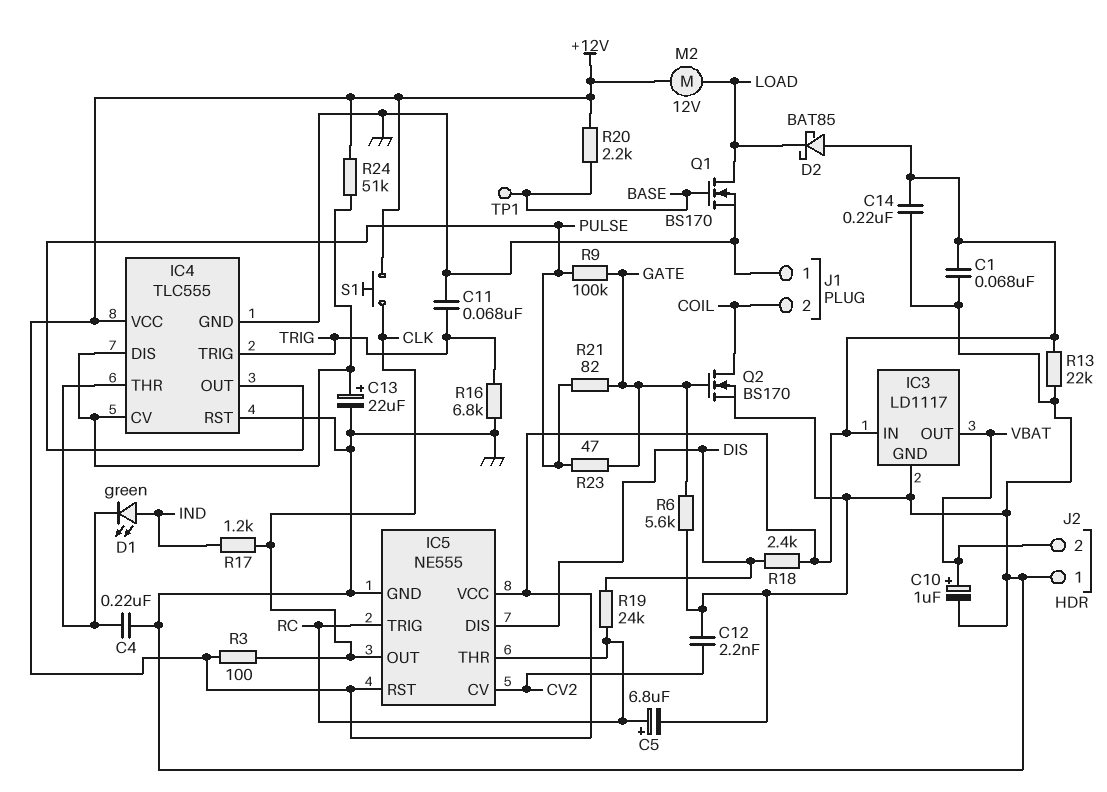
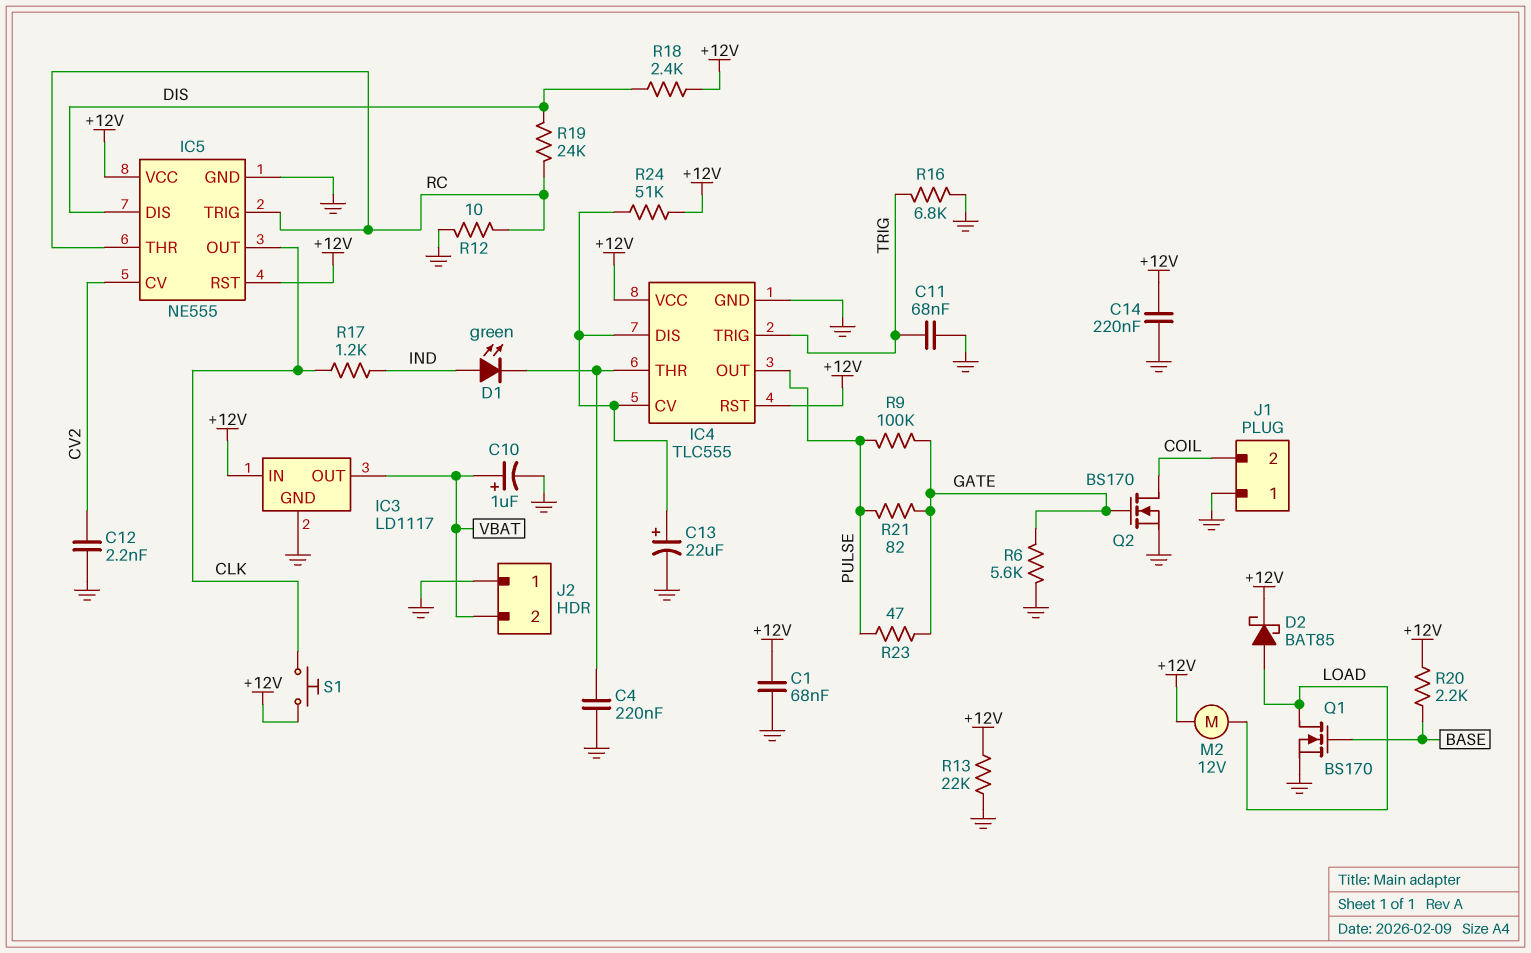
C5: 6.8uF (plus RC, minus GND) -> none
D2: schottky BAT85 (A +12V, K LOAD) -> schottky BAT85 (A LOAD, K +12V)
IC4 pin RST: GND -> +12V
R3: 100 (+12V, CLK) -> none
R12: none -> 10 (GND, RC)
TP1: test point (BASE) -> none

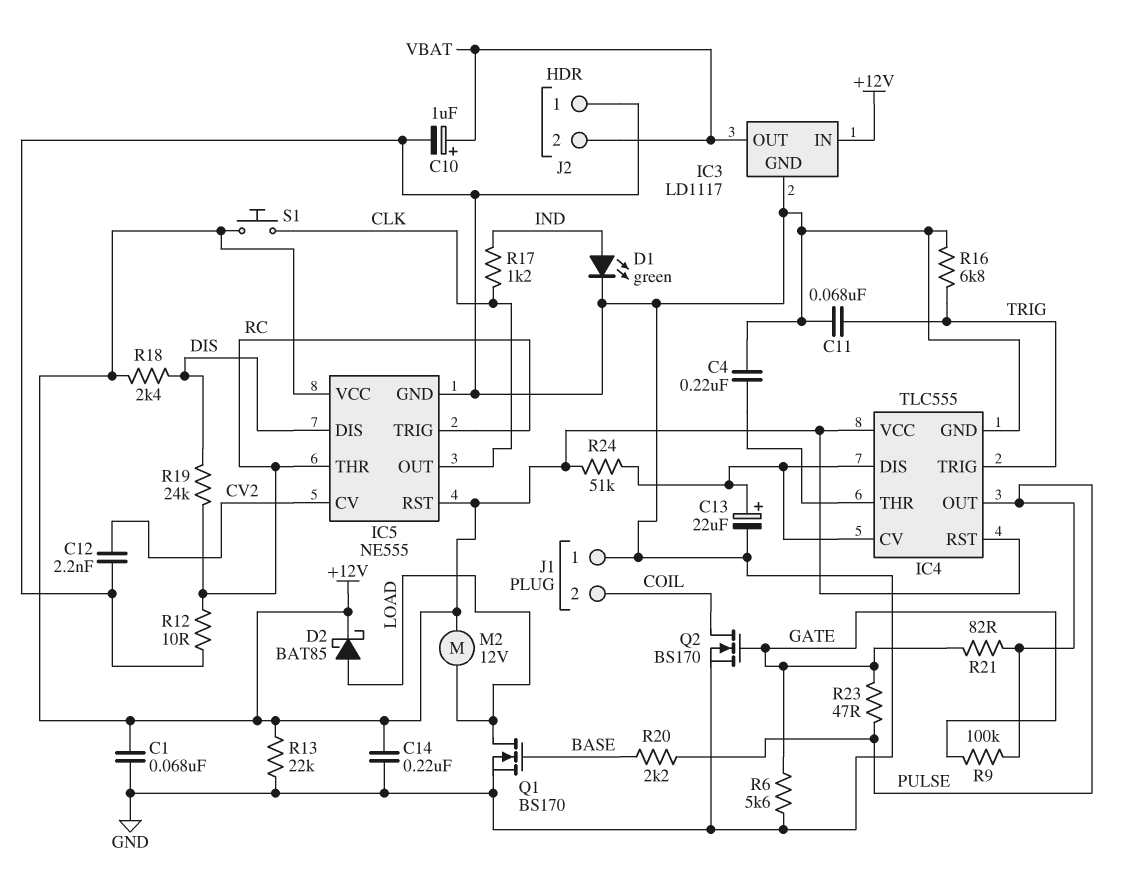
D1: LED green (A IND, K IC4/THR) -> LED green (A IND, K GND)
R20: 2.2k (+12V, BASE) -> 2.2k (BASE, PULSE)

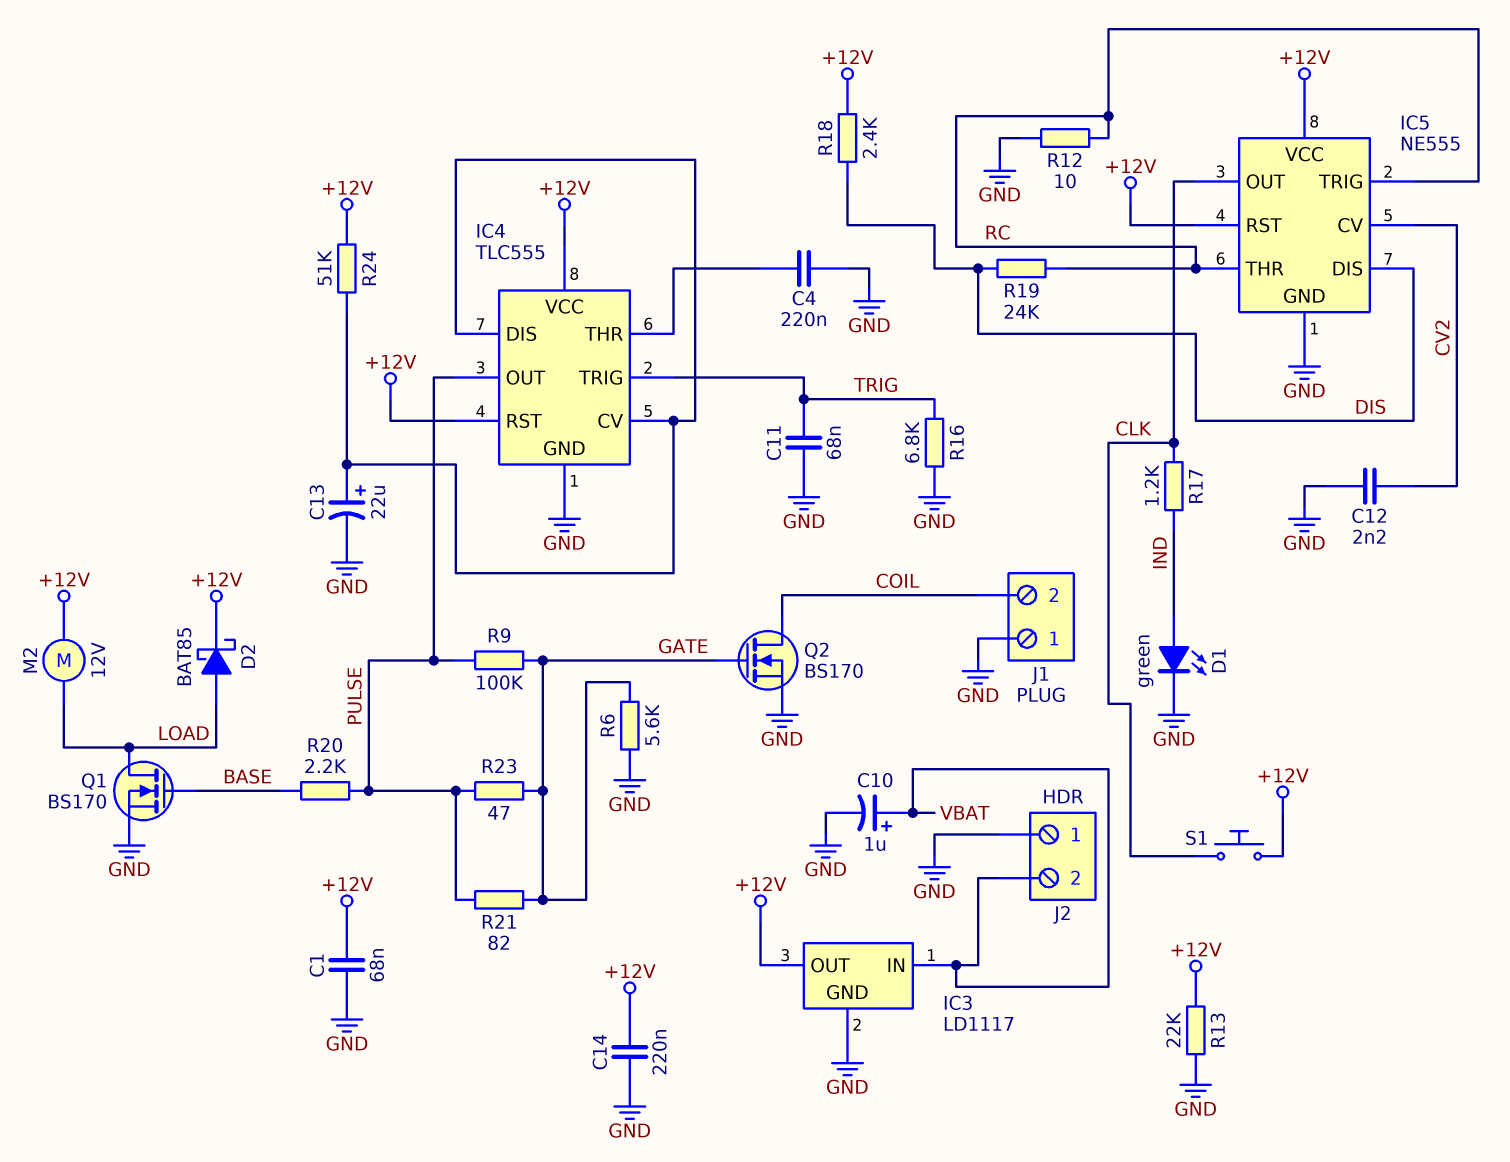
IC3 pin IN: +12V -> VBAT
IC3 pin OUT: VBAT -> +12V

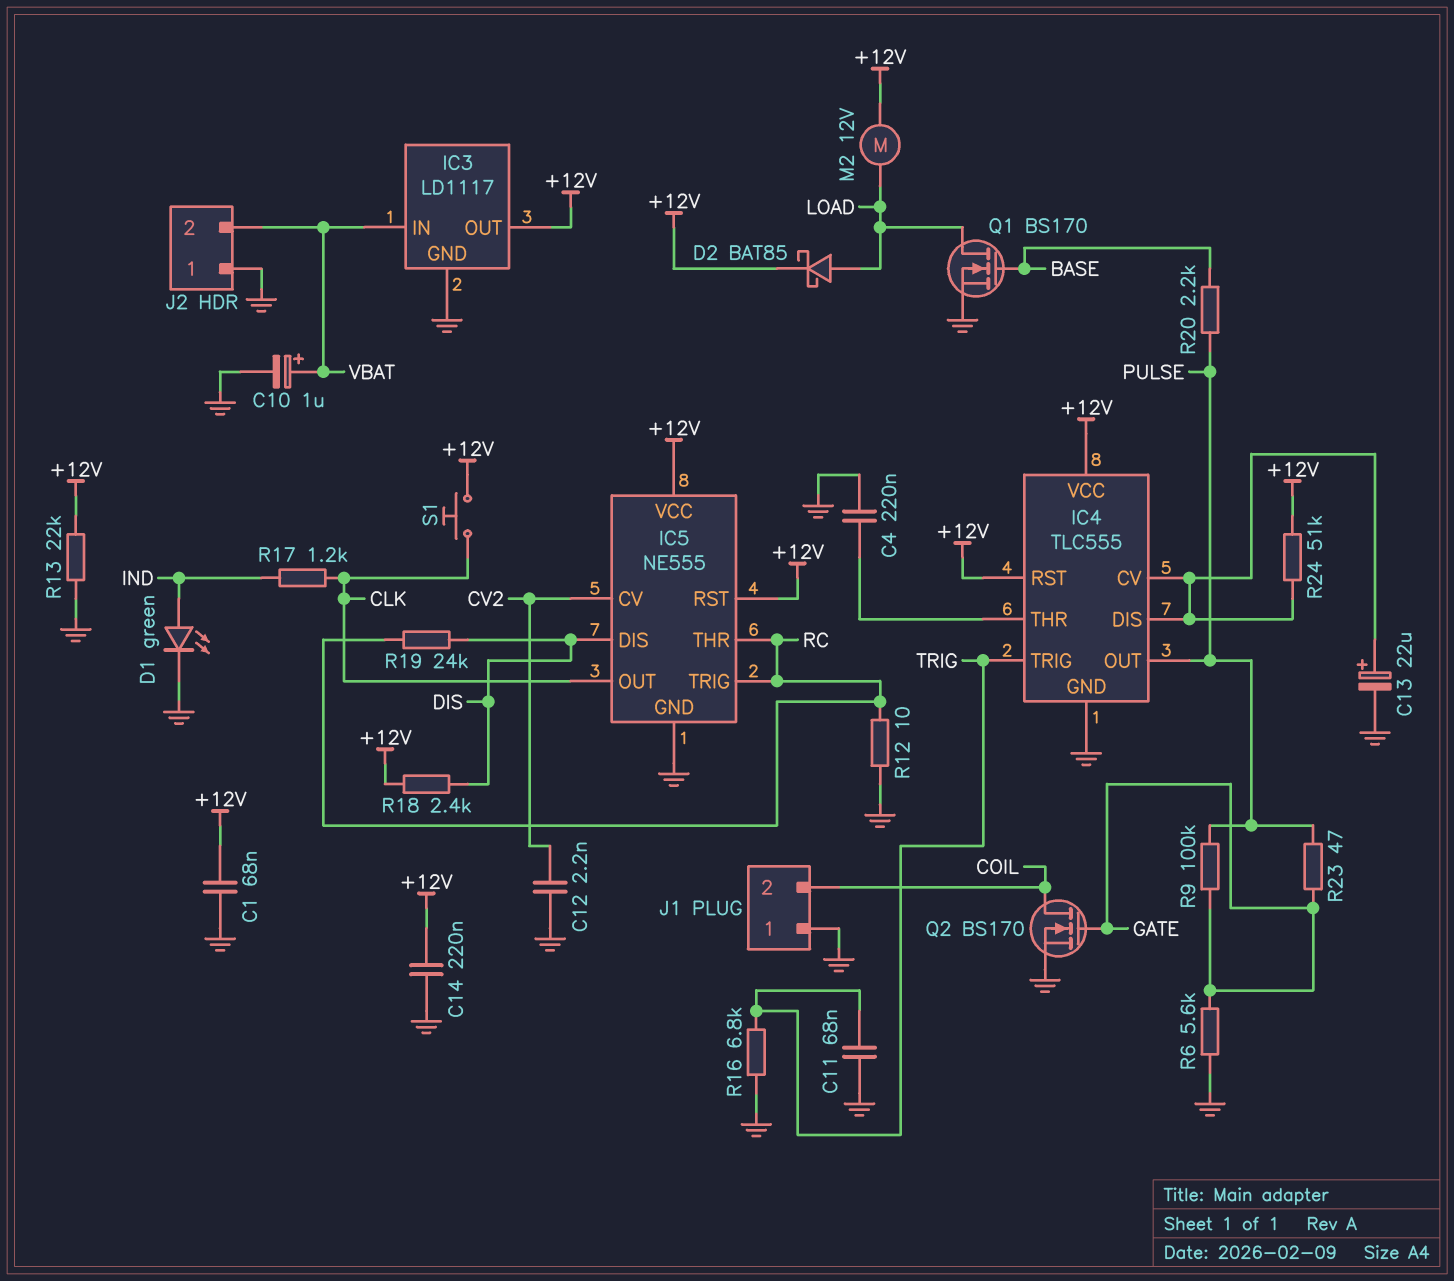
R21: 82 (GATE, PULSE) -> none

